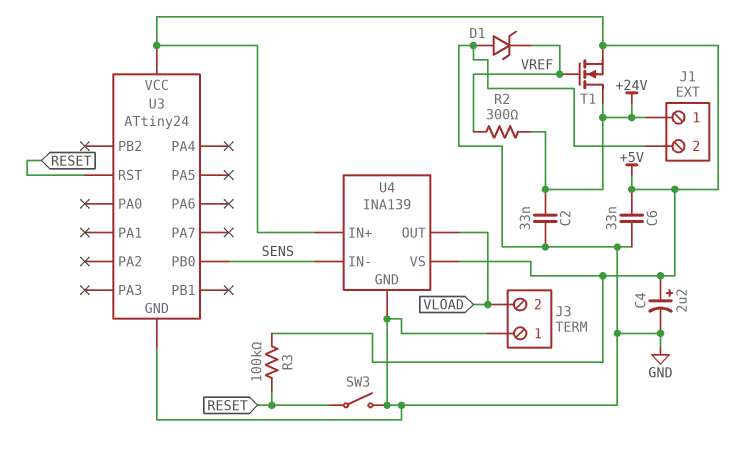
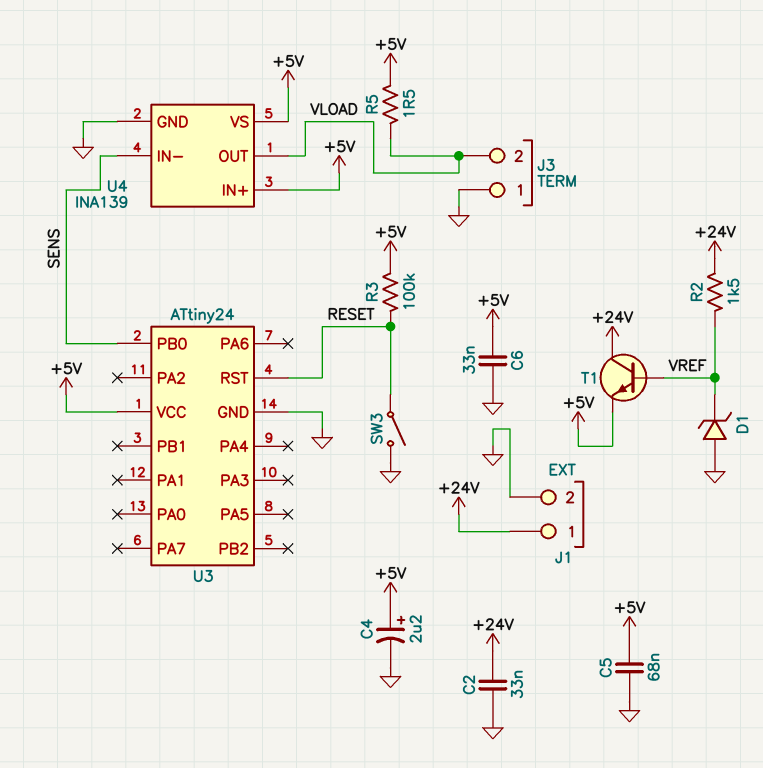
C5: none -> 68nF (+5V, GND)
R2: 300 (+24V, VREF) -> 1.5k (+24V, VREF)
R5: none -> 1.5 (+5V, VLOAD)
T1: NMOS (G VREF, D +24V, S +5V) -> NPN (B VREF, C +24V, E +5V)

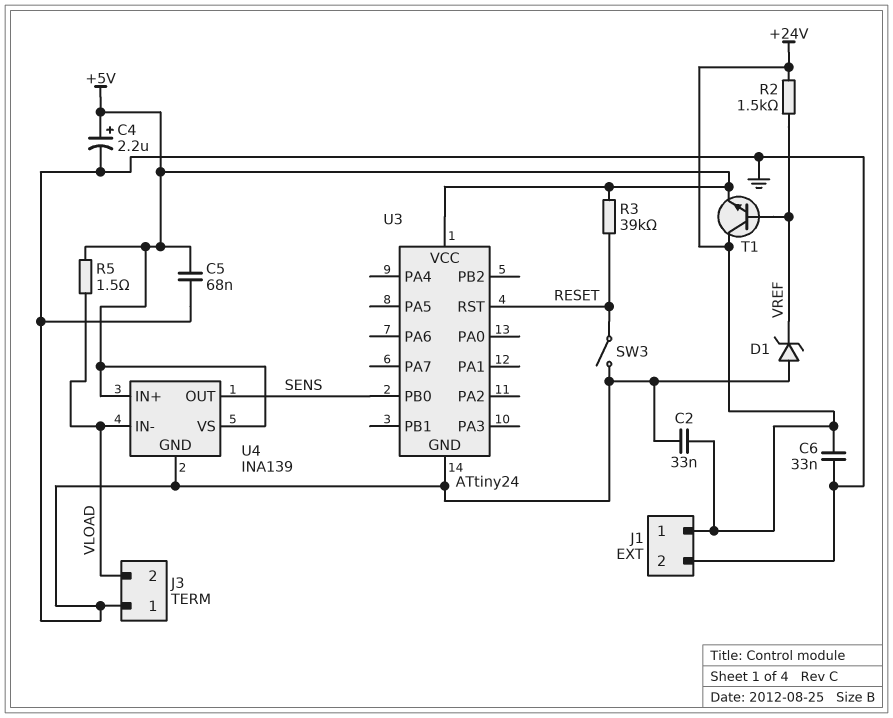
C6: 33nF (+5V, GND) -> 33nF (+24V, GND)
R3: 100k (+5V, RESET) -> 39k (+5V, RESET)
U4 pin IN-: SENS -> VLOAD
U4 pin OUT: VLOAD -> SENS

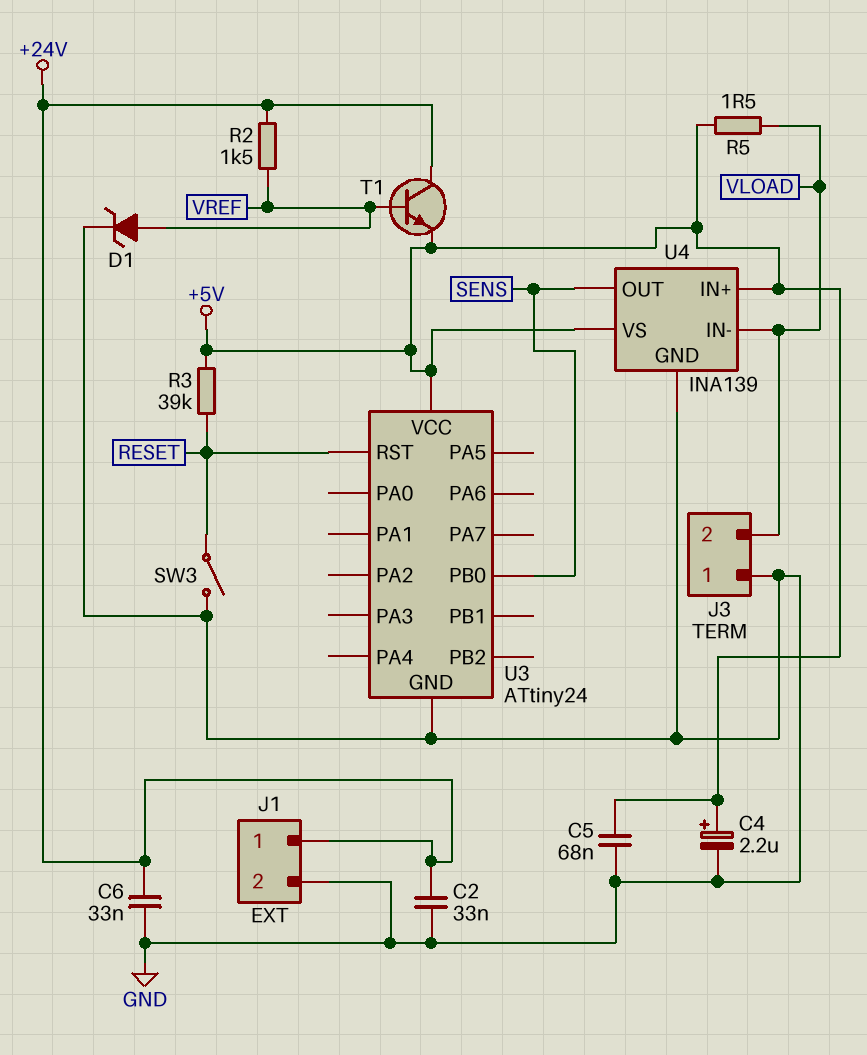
D1: zener (A GND, K VREF) -> zener (A VREF, K GND)

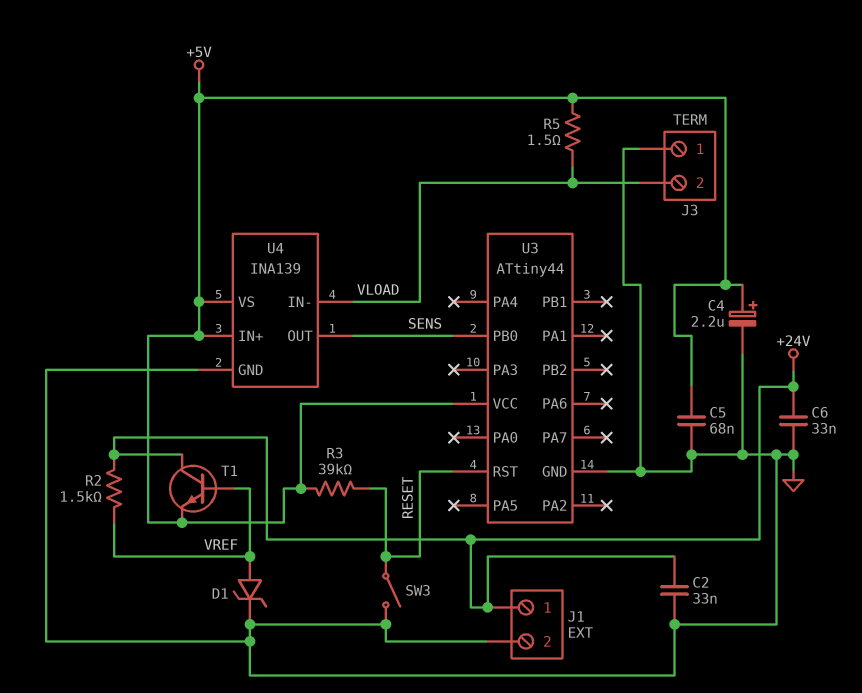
U3: ATtiny24 -> ATtiny44

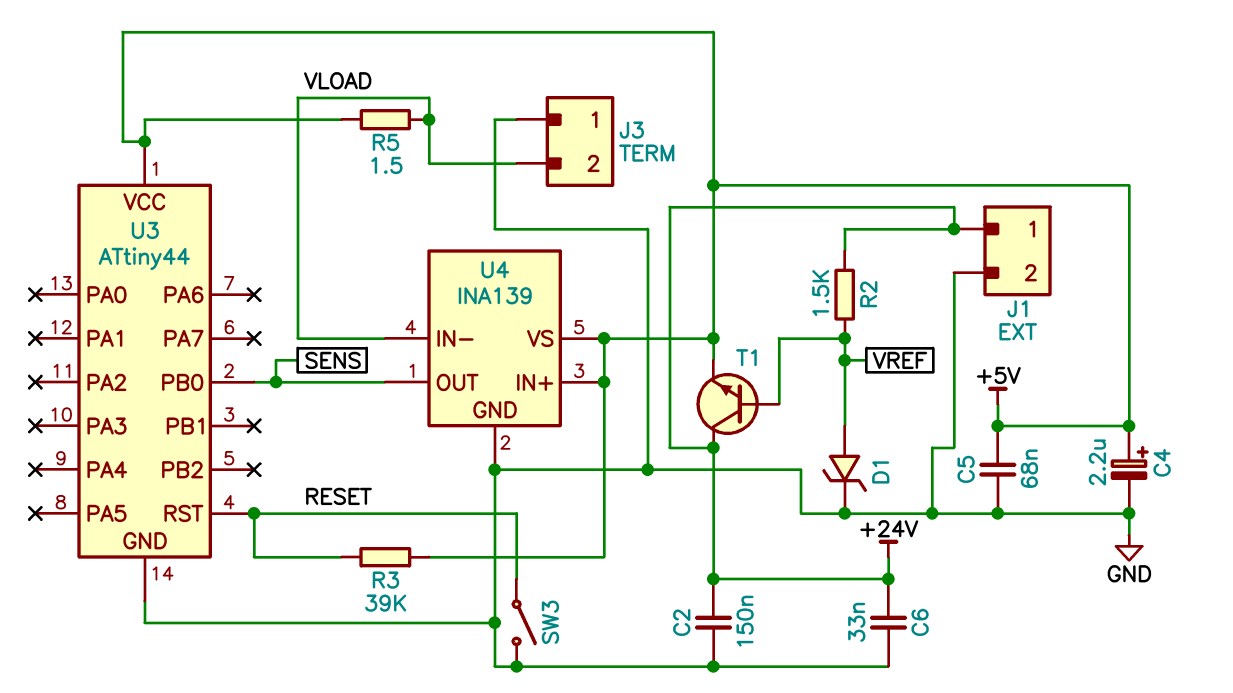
C2: 33nF (+24V, GND) -> 150nF (+24V, GND)

